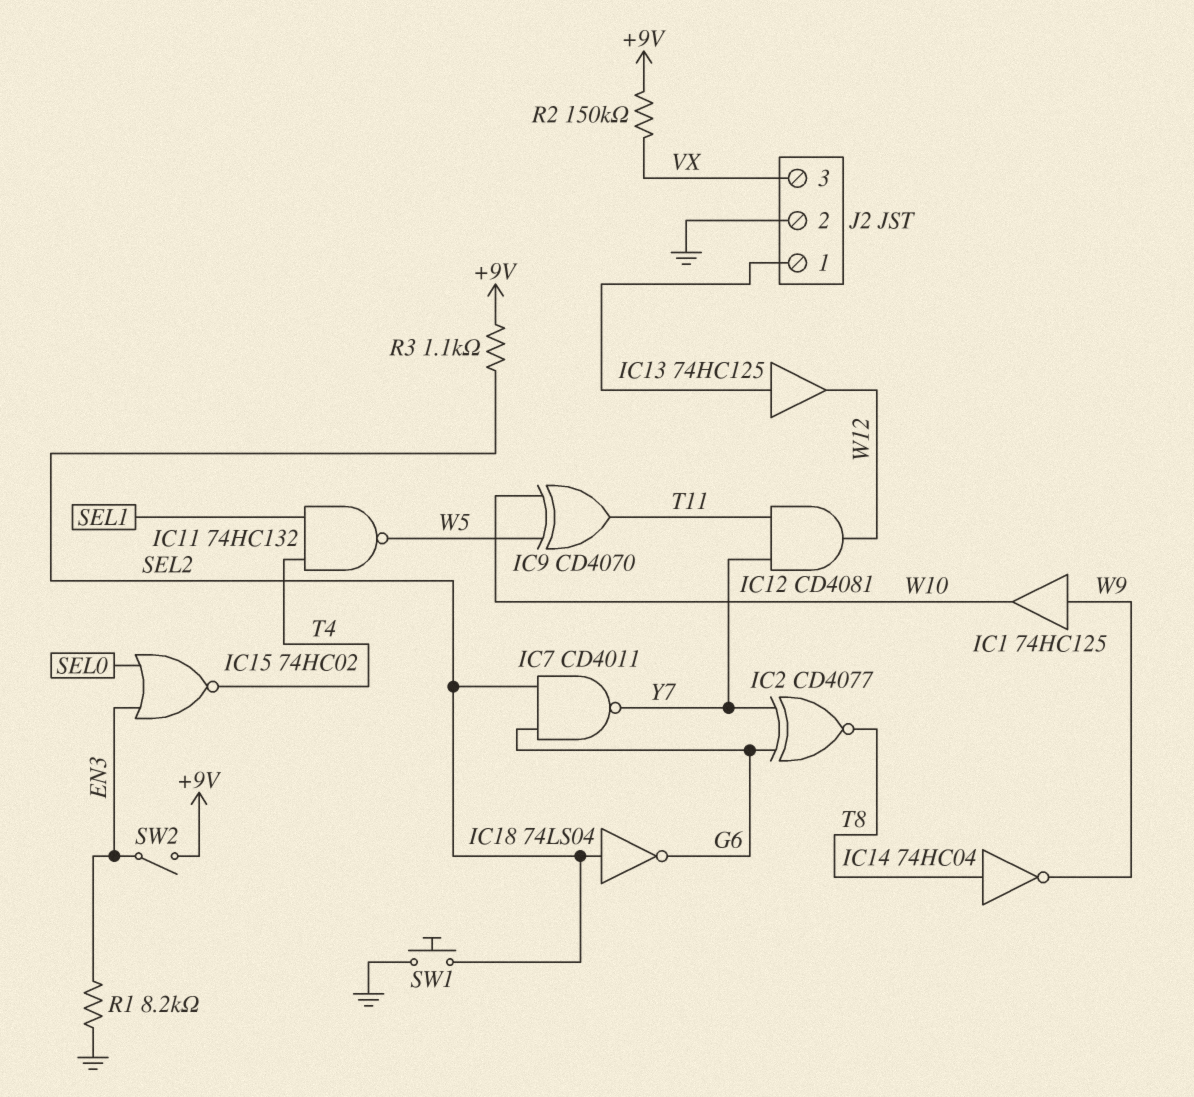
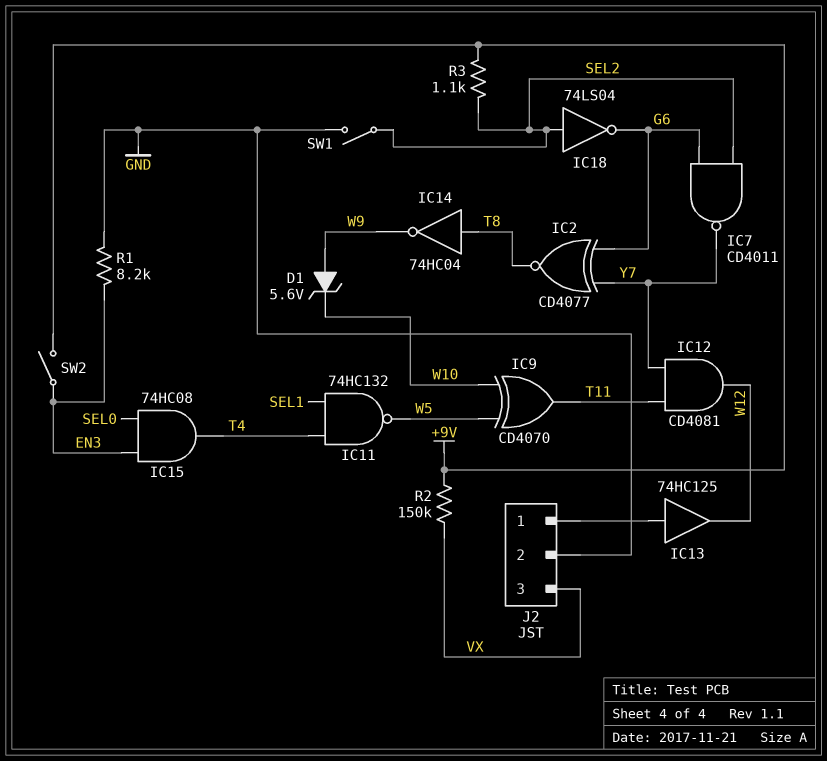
D1: none -> zener 5.6V (A W9, K W10)
IC1: buffer 74HC125 (in W9, out W10) -> none
IC15: NOR 74HC02 (in EN3, in SEL0, out T4) -> AND 74HC08 (in EN3, in SEL0, out T4)
SW1: button (GND, SEL2) -> switch (GND, SEL2)

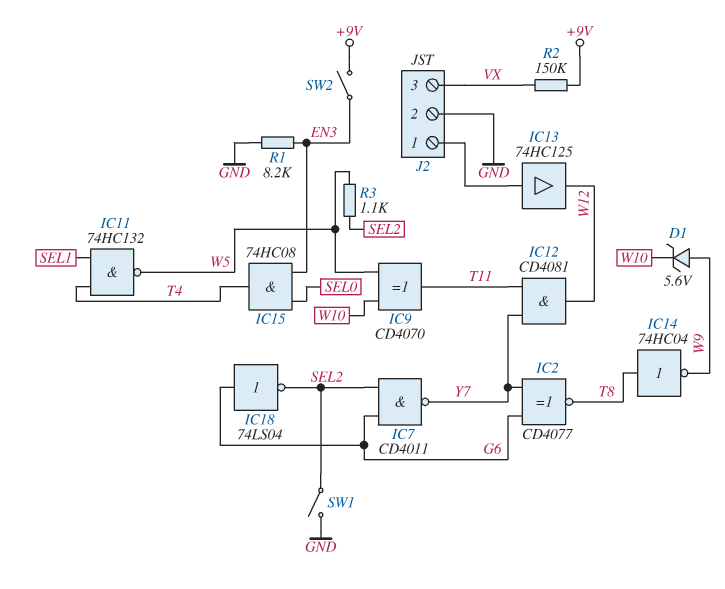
IC18: NOT 74LS04 (in SEL2, out G6) -> NOT 74LS04 (in G6, out SEL2)
R3: 1.1k (+9V, SEL2) -> 1.1k (SEL2, W5)

